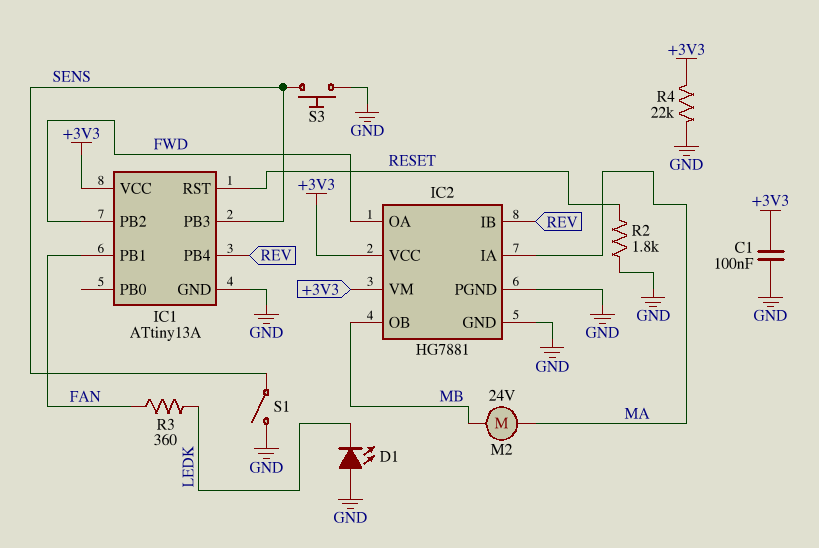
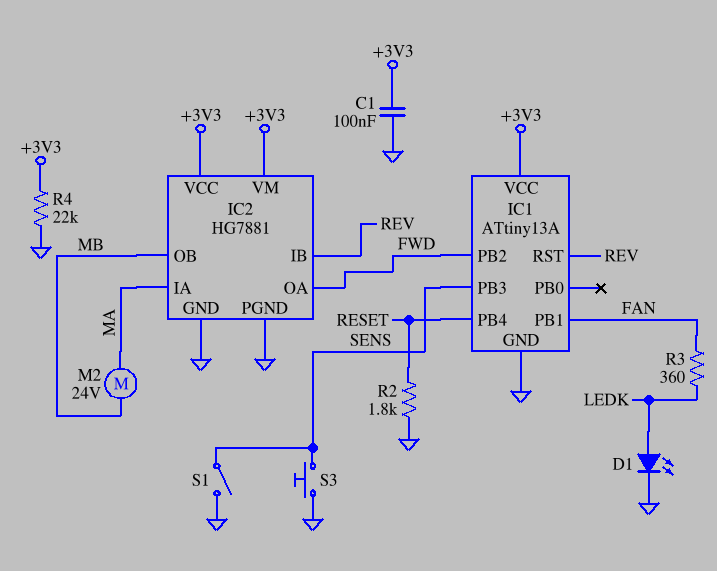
D1: LED (A GND, K LEDK) -> LED (A LEDK, K GND)
IC1 pin PB4: REV -> RESET
IC1 pin RST: RESET -> REV

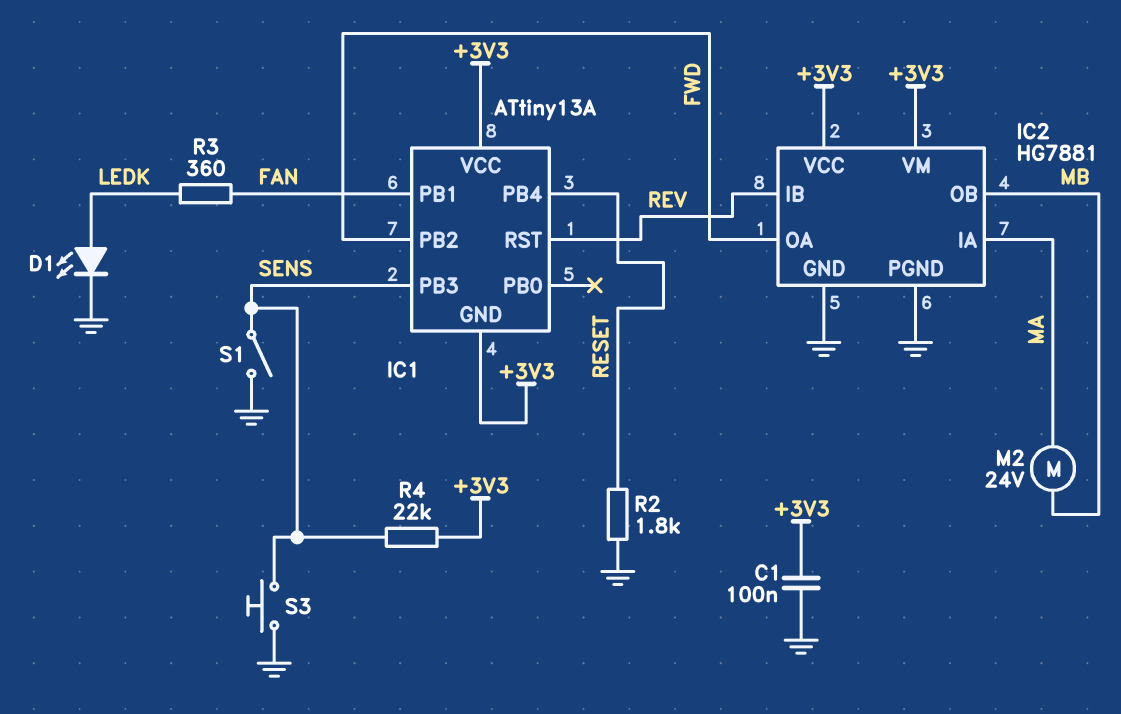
IC1 pin GND: GND -> +3V3
R4: 22k (+3V3, GND) -> 22k (+3V3, SENS)

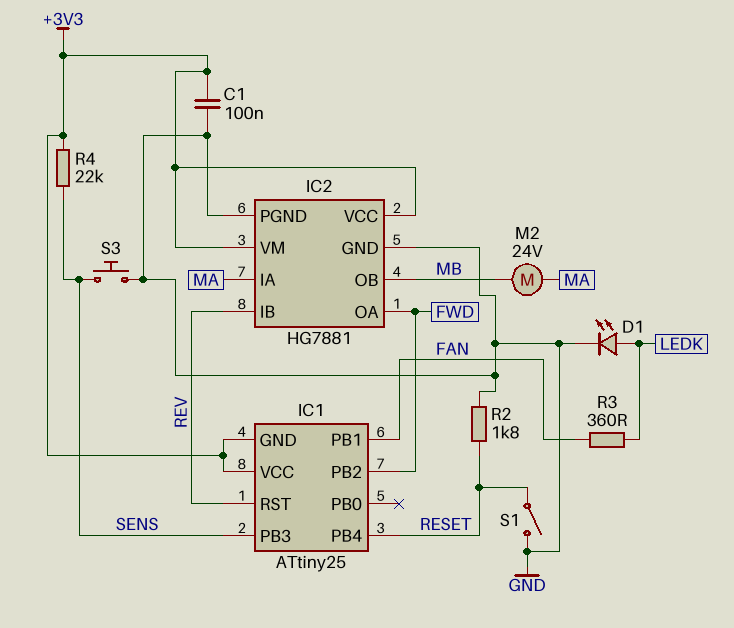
IC1: ATtiny13A -> ATtiny25
S1: switch (GND, SENS) -> switch (GND, RESET)

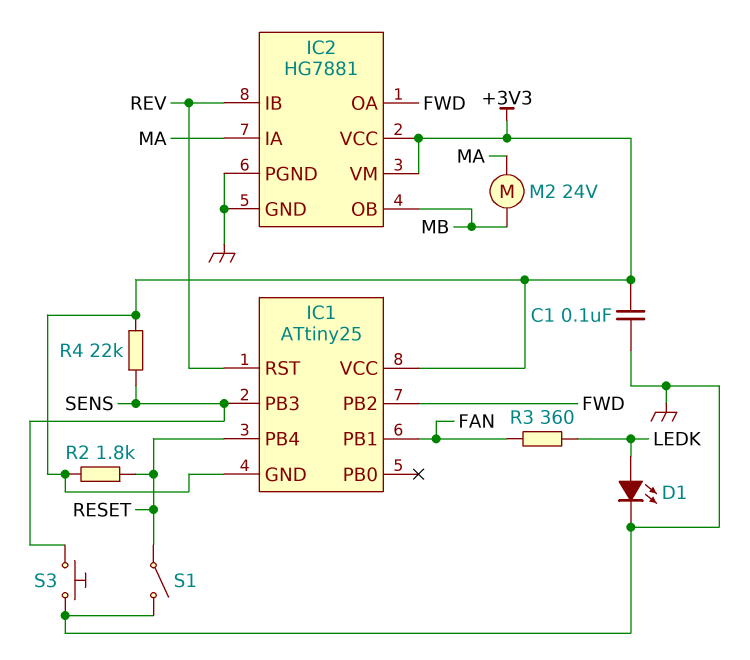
R2: 1.8k (GND, RESET) -> 1.8k (+3V3, RESET)

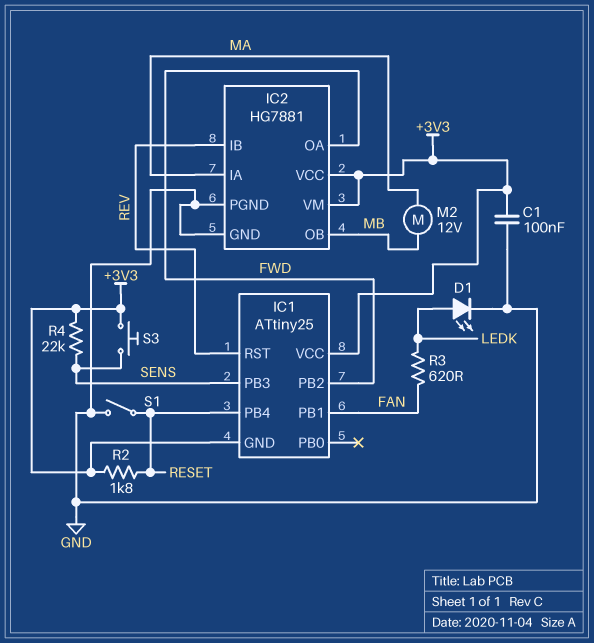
M2: motor 24V (MA, MB) -> motor 12V (MA, MB)
R3: 360 (FAN, LEDK) -> 620 (FAN, LEDK)
S3: button (GND, SENS) -> button (+3V3, SENS)

